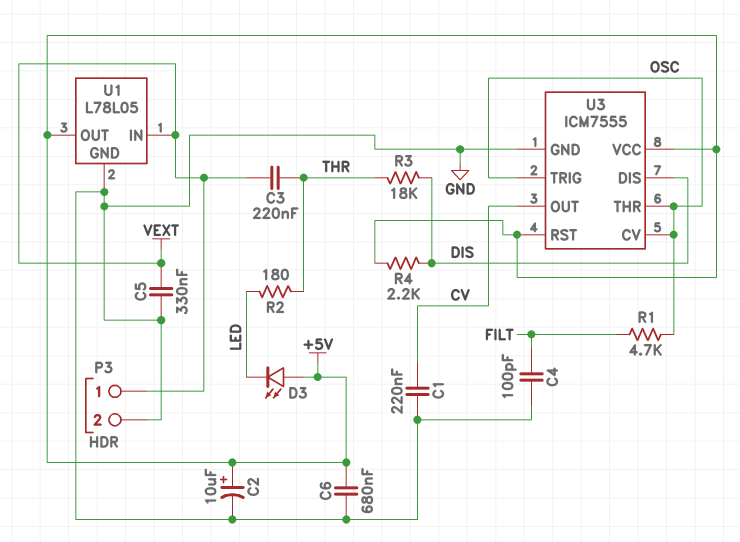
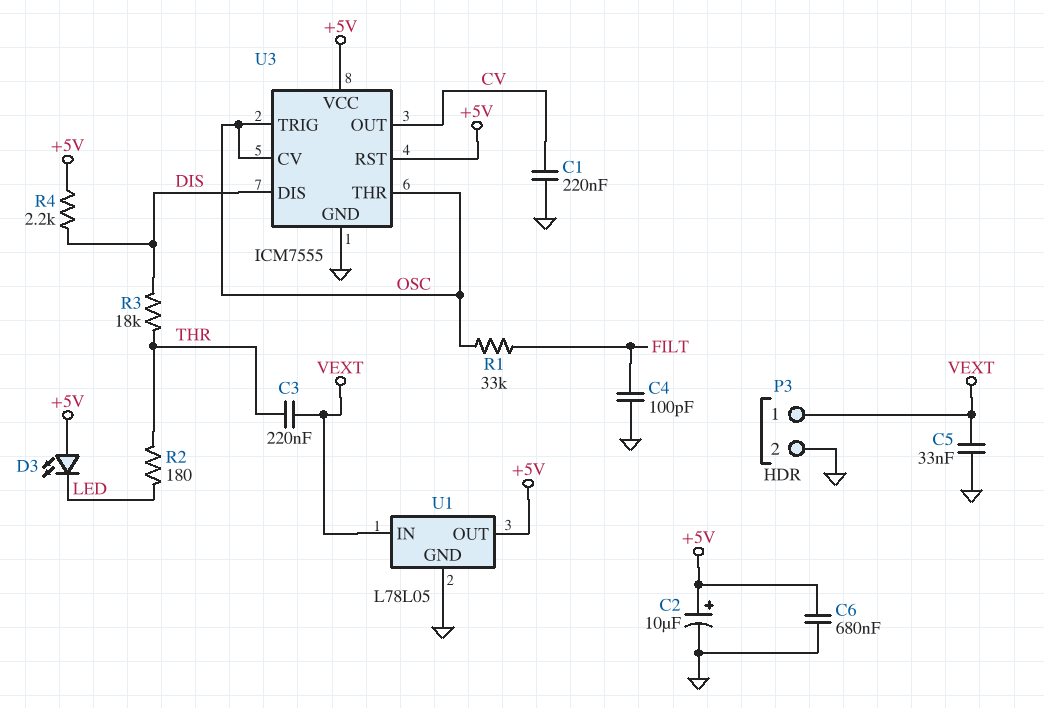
C5: 330nF (GND, VEXT) -> 33nF (GND, VEXT)
R1: 4.7k (FILT, OSC) -> 33k (FILT, OSC)

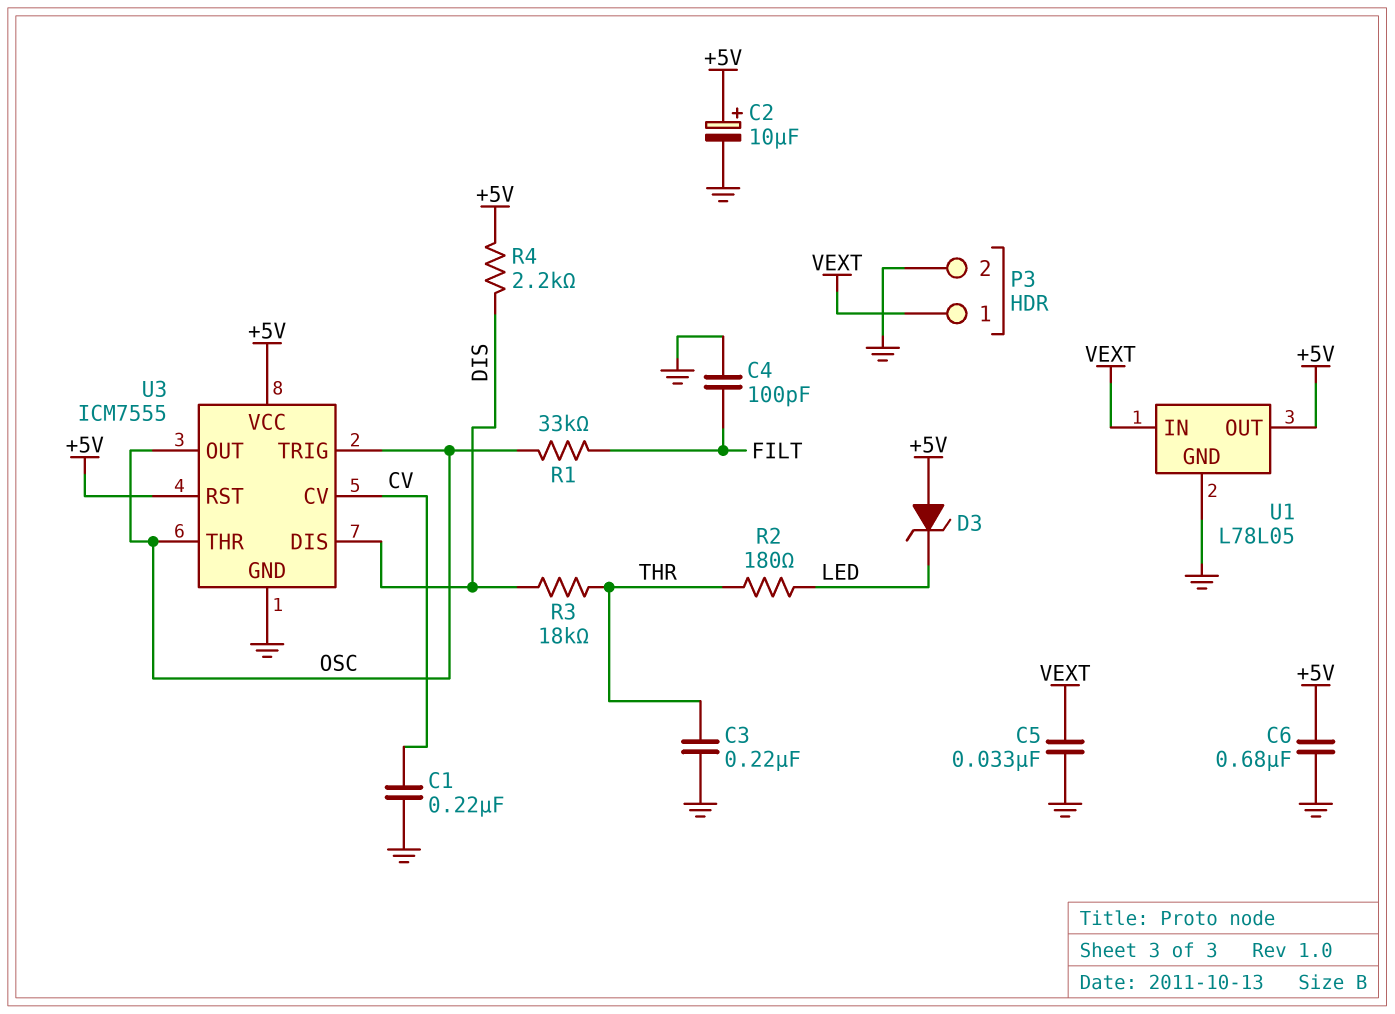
C3: 220nF (THR, VEXT) -> 220nF (GND, THR)
D3: LED (A +5V, K LED) -> zener (A +5V, K LED)
U3 pin CV: OSC -> CV
U3 pin OUT: CV -> OSC

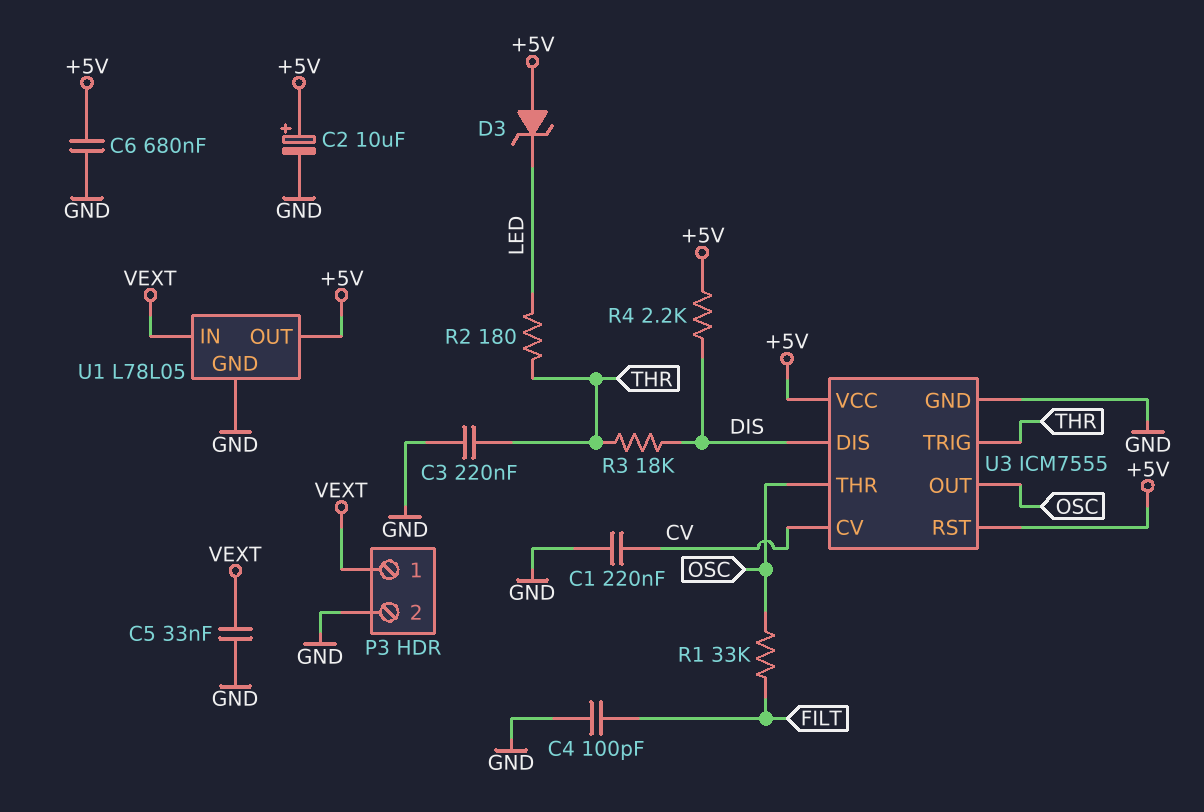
U3 pin TRIG: OSC -> THR

